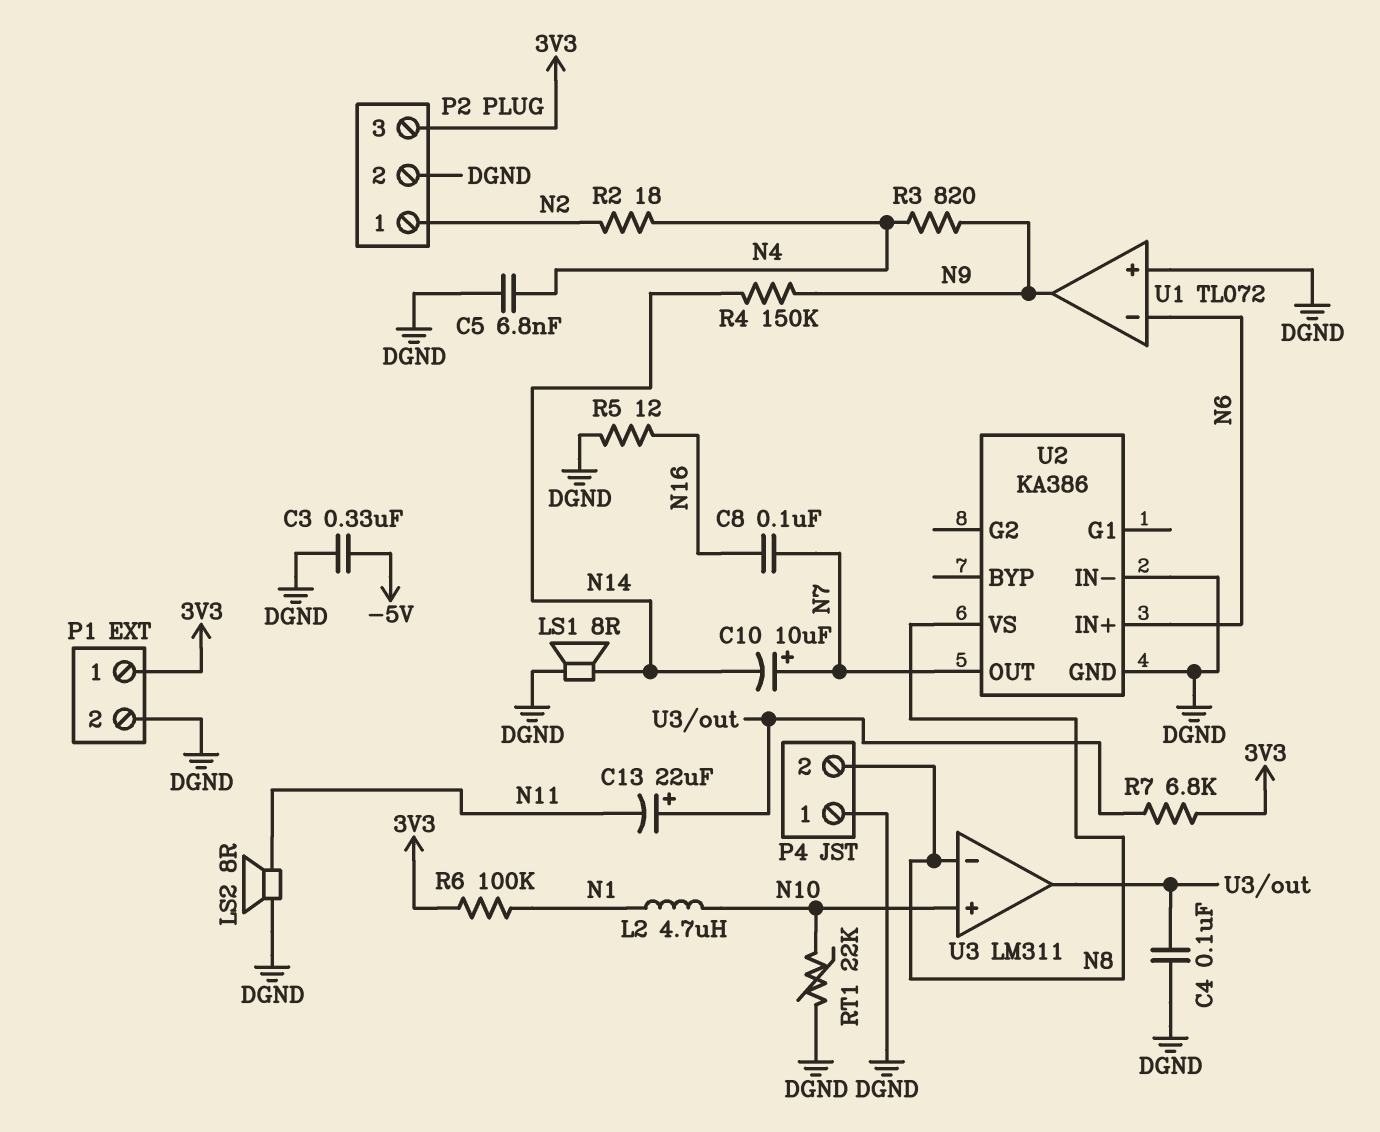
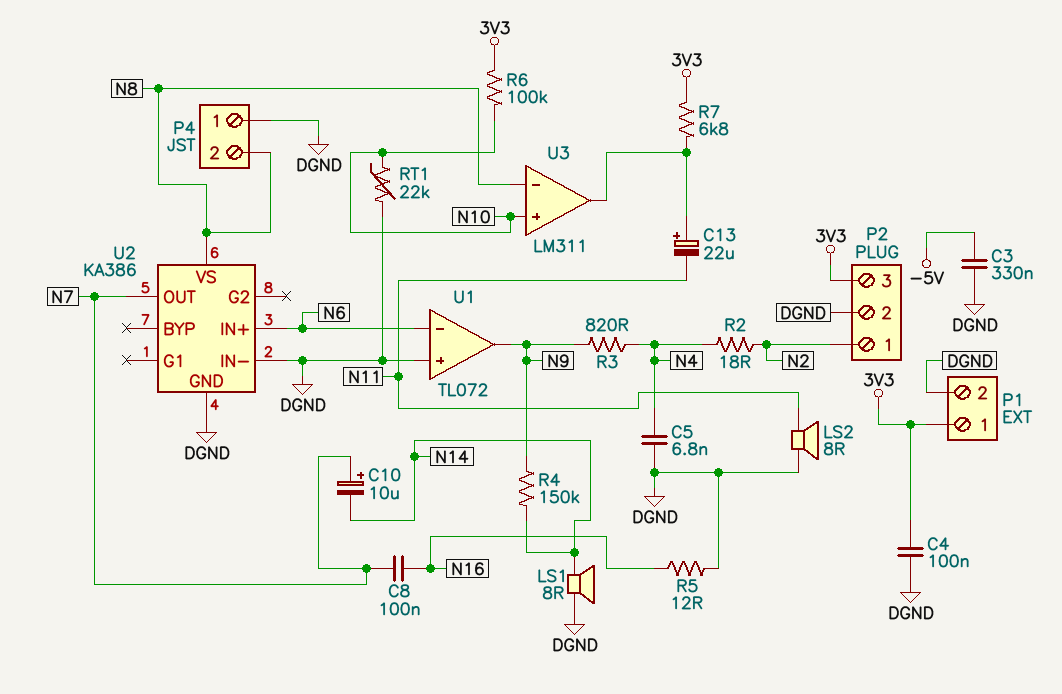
C4: 100nF (DGND, U3/out) -> 100nF (3V3, DGND)
L2: 4.7uH (N1, N10) -> none
R6: 100k (3V3, N1) -> 100k (3V3, N10)

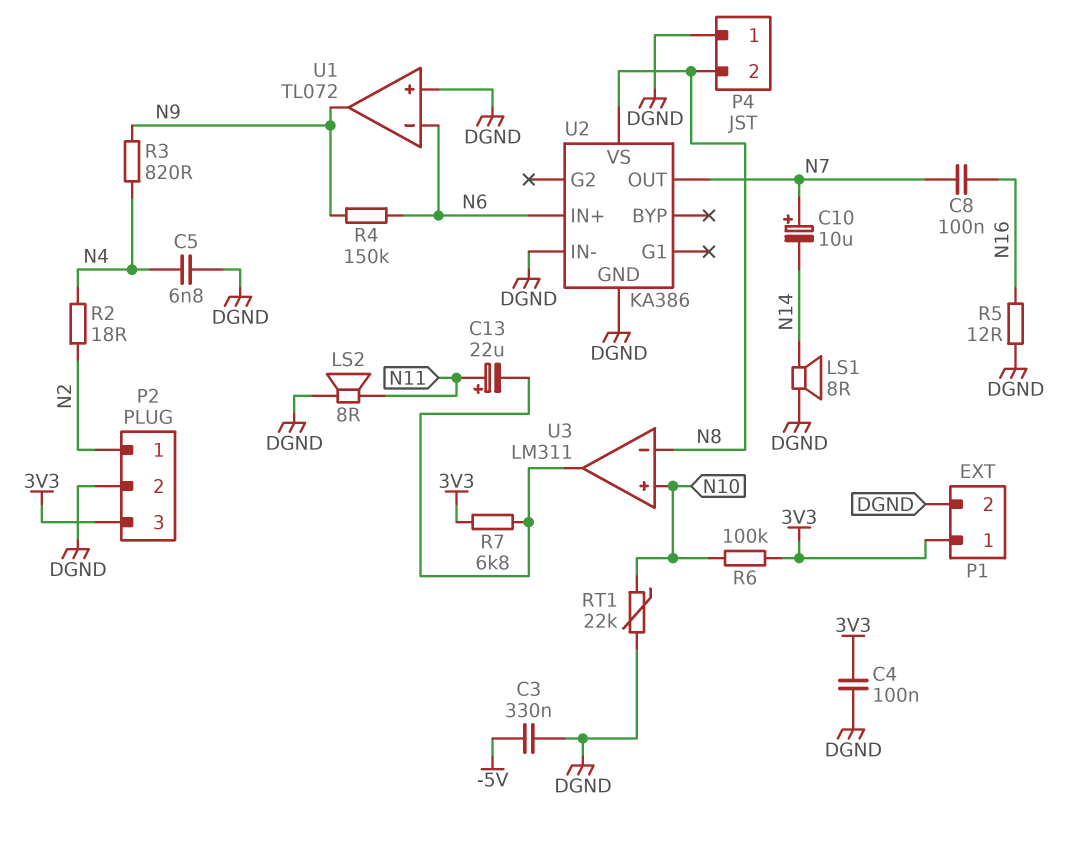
C13: 22uF (plus U3/out, minus N11) -> 22uF (plus N11, minus U3/out)
R4: 150k (N9, N14) -> 150k (N6, N9)

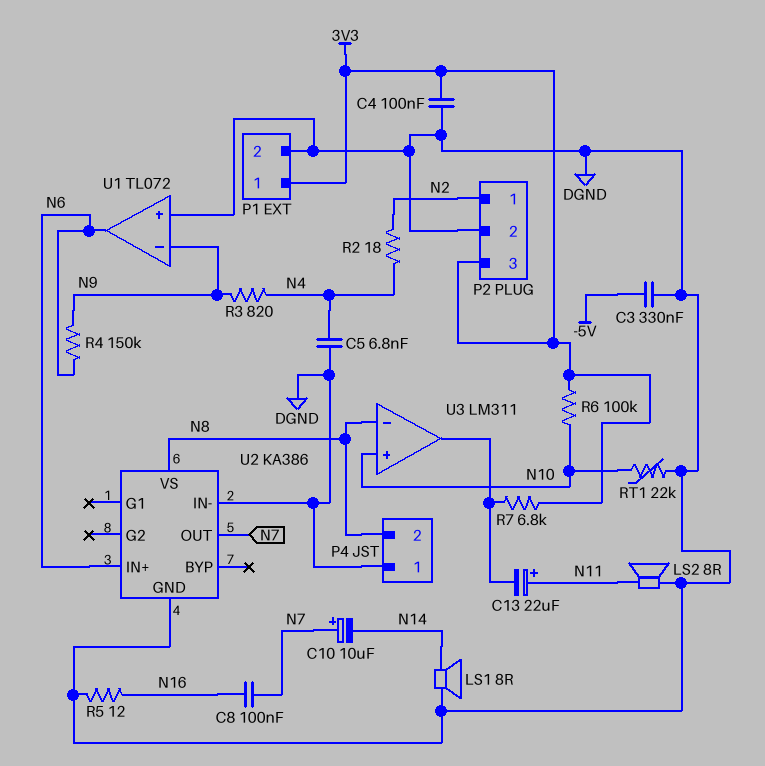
U1 pin in-: N6 -> N9
U1 pin out: N9 -> N6

